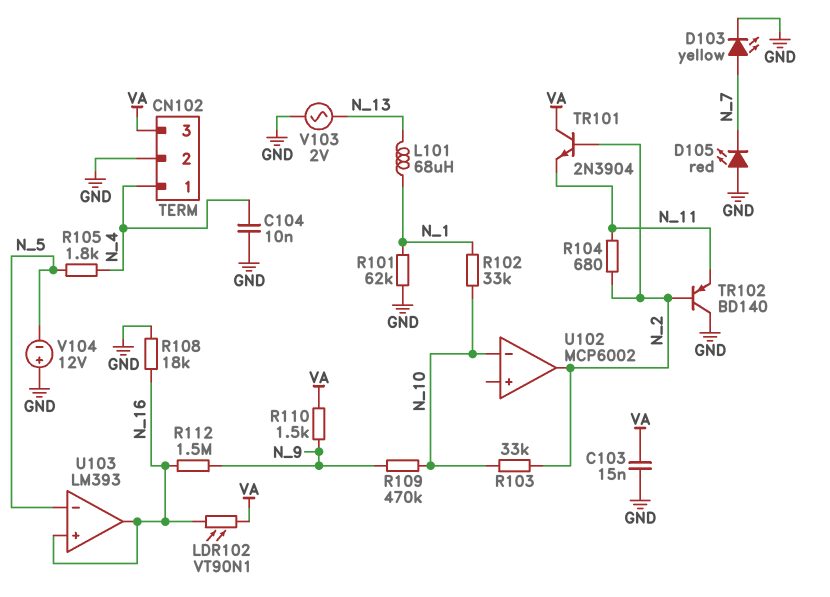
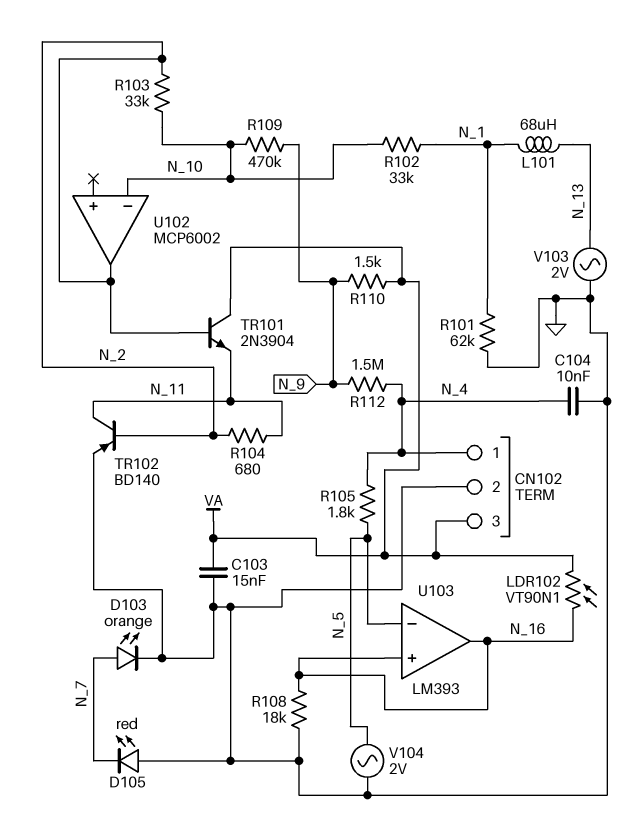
D103: LED yellow (A N_7, K GND) -> LED orange (A N_7, K GND)
R112: 1.5M (N_9, N_16) -> 1.5M (N_4, N_9)
TR102: PNP BD140 (B N_2, C GND, E N_11) -> PNP BD140 (B N_2, C N_11, E GND)
V104: 12V (plus GND, minus N_5) -> AC 2V (GND, N_5)

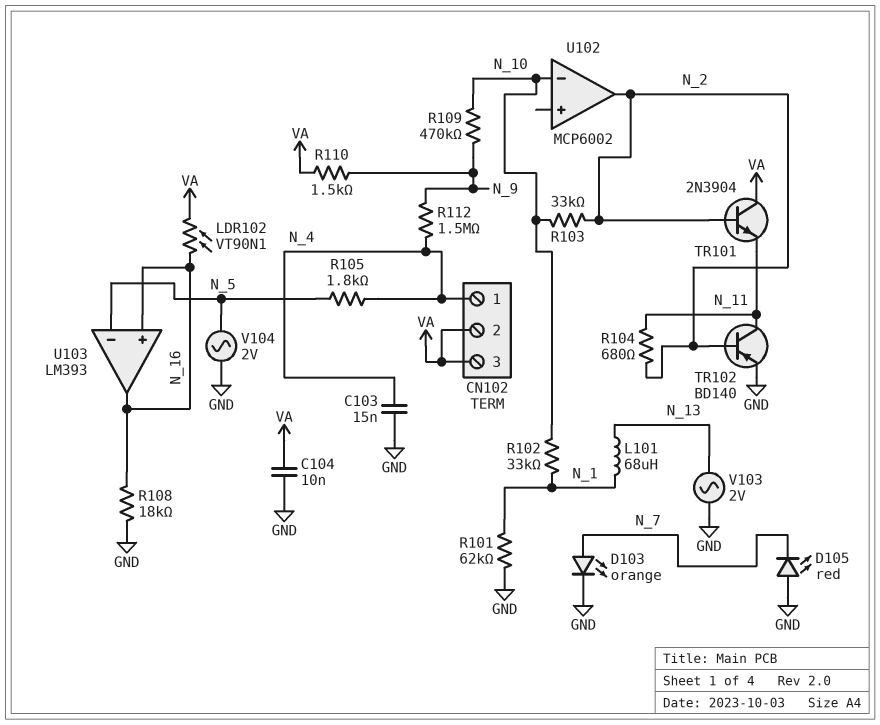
C103: 15nF (GND, VA) -> 15nF (GND, N_4)
C104: 10nF (GND, N_4) -> 10nF (GND, VA)
CN102 pin 2: GND -> VA

